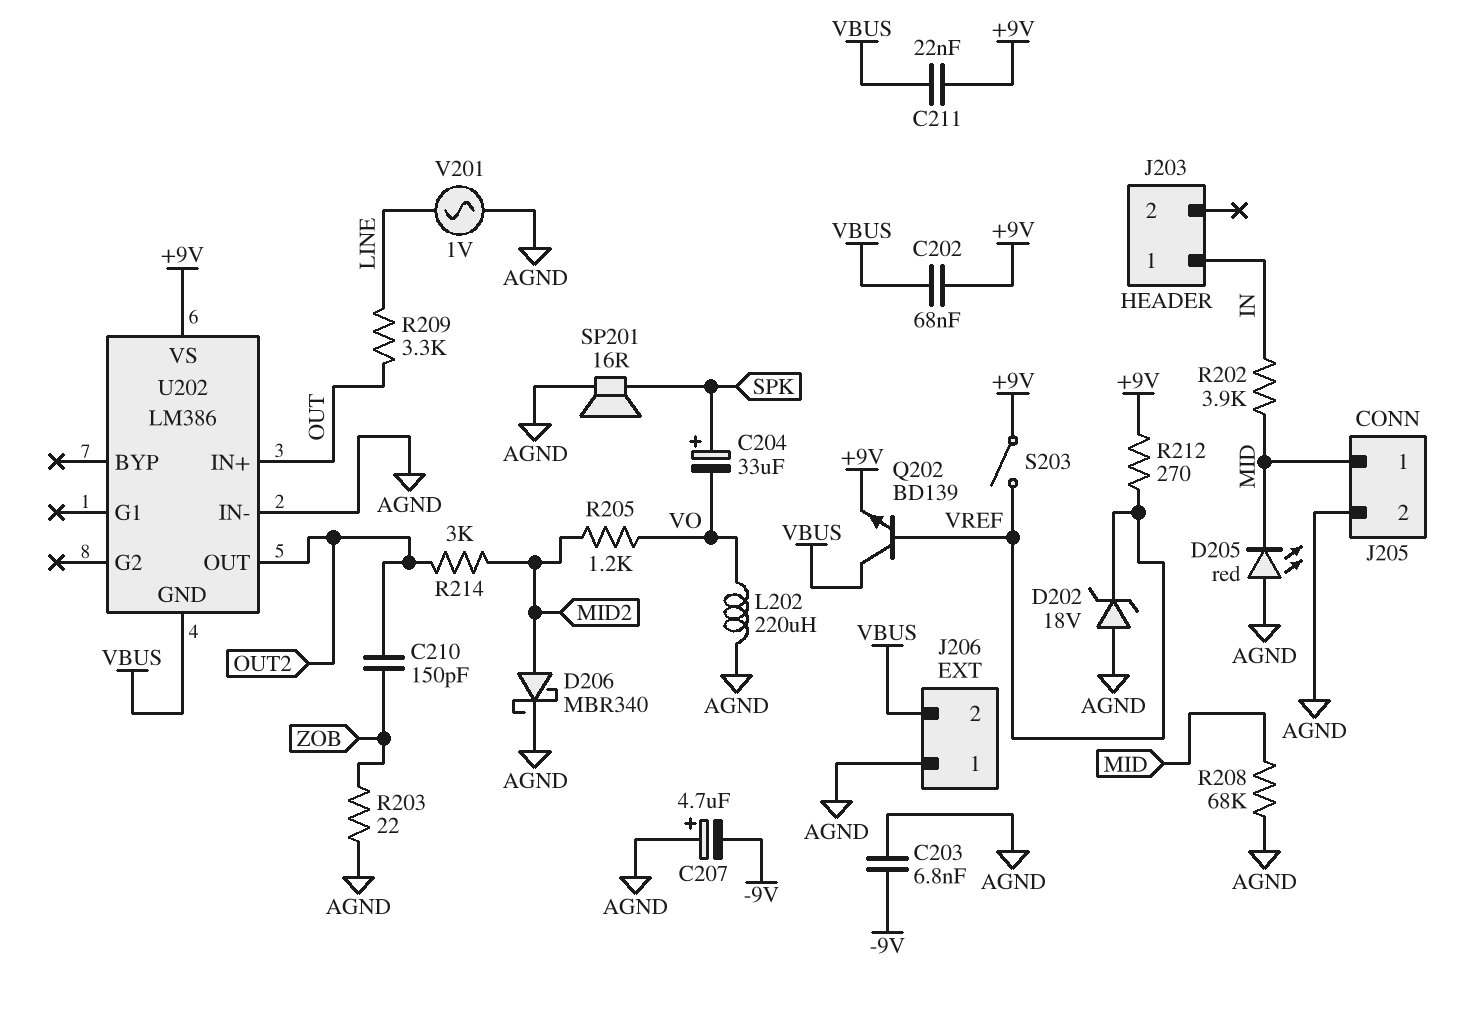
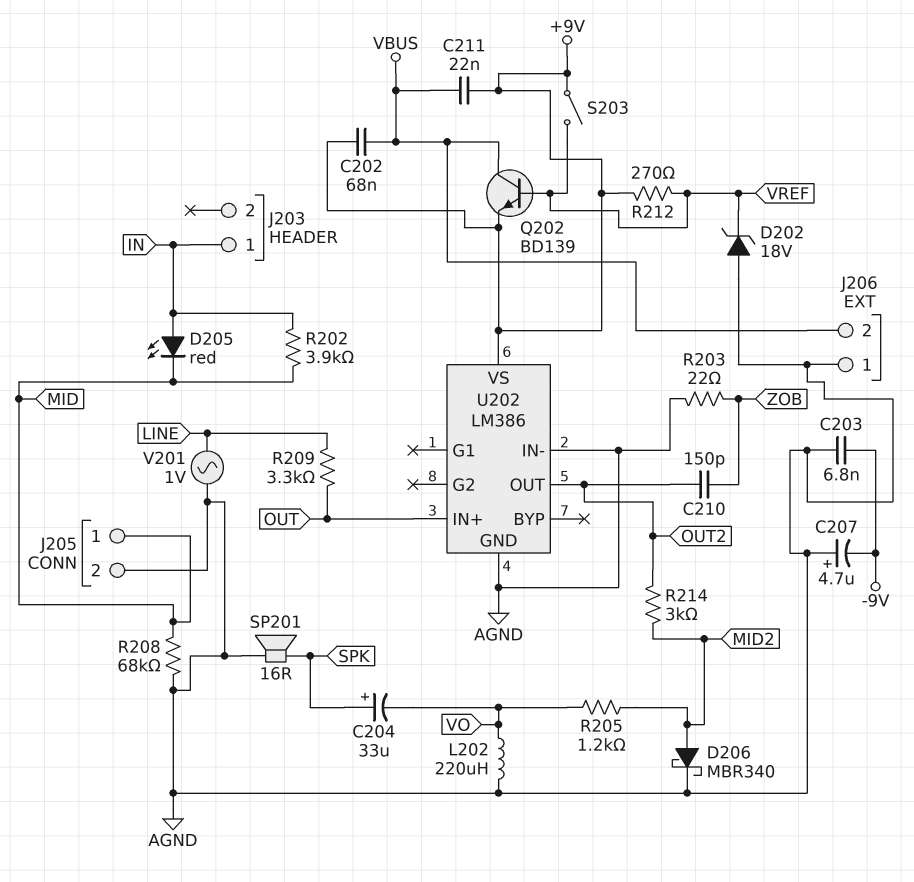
D205: LED red (A AGND, K MID) -> LED red (A IN, K MID)
U202 pin GND: VBUS -> AGND

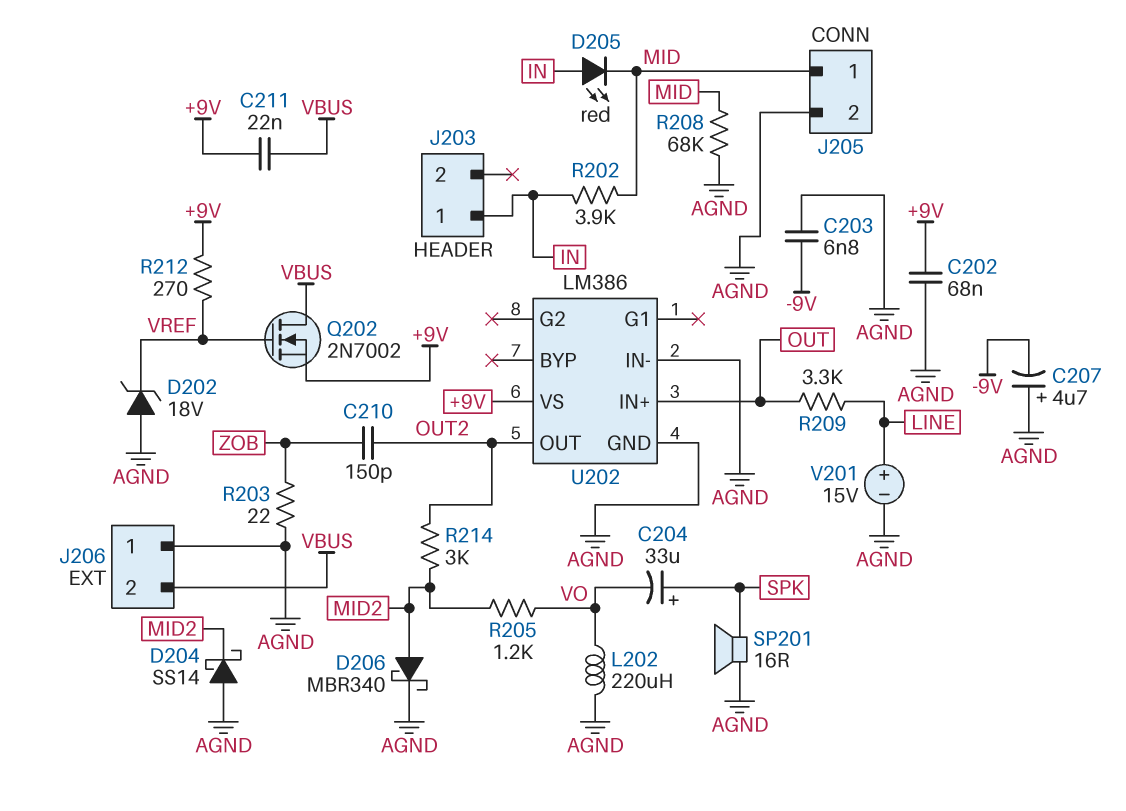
C202: 68nF (+9V, VBUS) -> 68nF (+9V, AGND)
D204: none -> schottky SS14 (A AGND, K MID2)
Q202: NPN BD139 (B VREF, C VBUS, E +9V) -> NMOS 2N7002 (G VREF, D VBUS, S +9V)
S203: switch (+9V, VREF) -> none
V201: AC 1V (AGND, LINE) -> 15V (plus LINE, minus AGND)

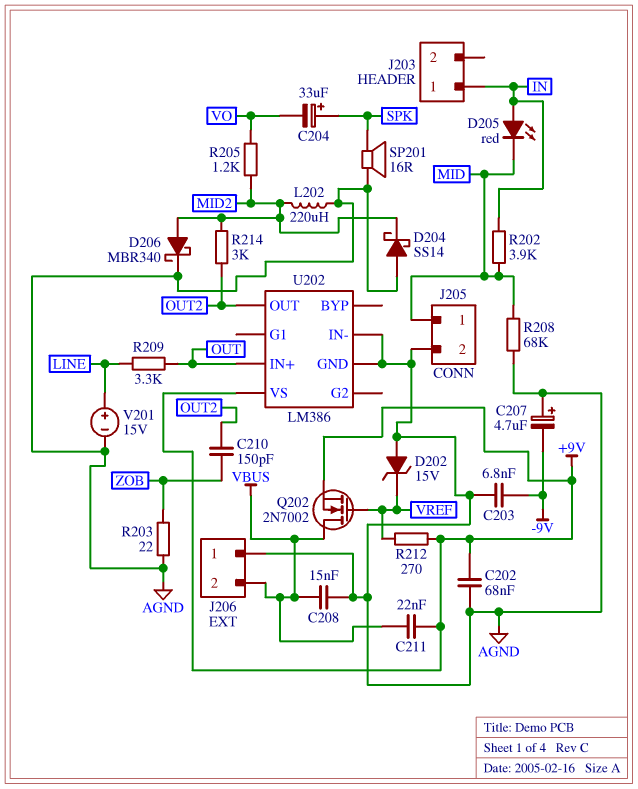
C208: none -> 15nF (AGND, VBUS)
D202: zener 18V (A AGND, K VREF) -> zener 15V (A AGND, K VREF)
L202: 220uH (AGND, VO) -> 220uH (AGND, MID2)

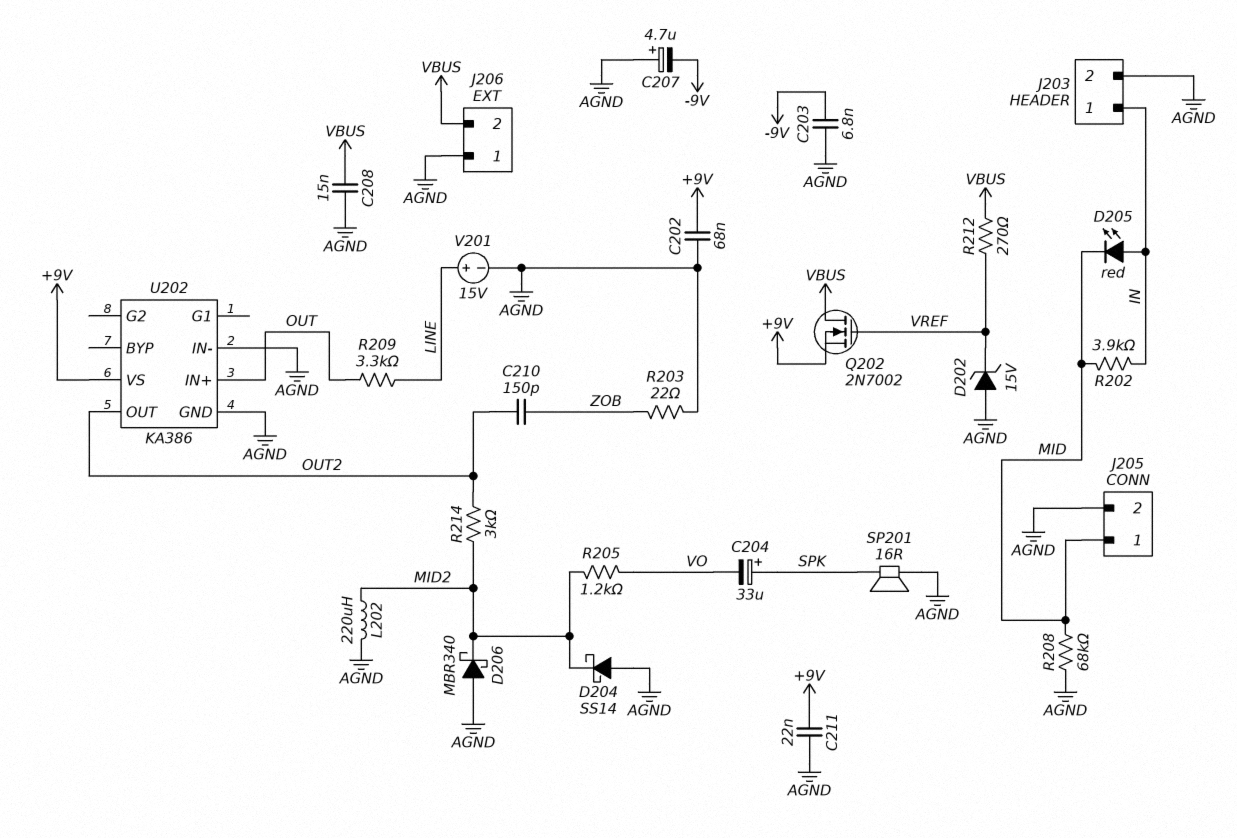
C211: 22nF (+9V, VBUS) -> 22nF (+9V, AGND)
D206: schottky MBR340 (A MID2, K AGND) -> schottky MBR340 (A AGND, K MID2)
J203 pin 2: none -> AGND
R212: 270 (+9V, VREF) -> 270 (VBUS, VREF)
U202: LM386 -> KA386

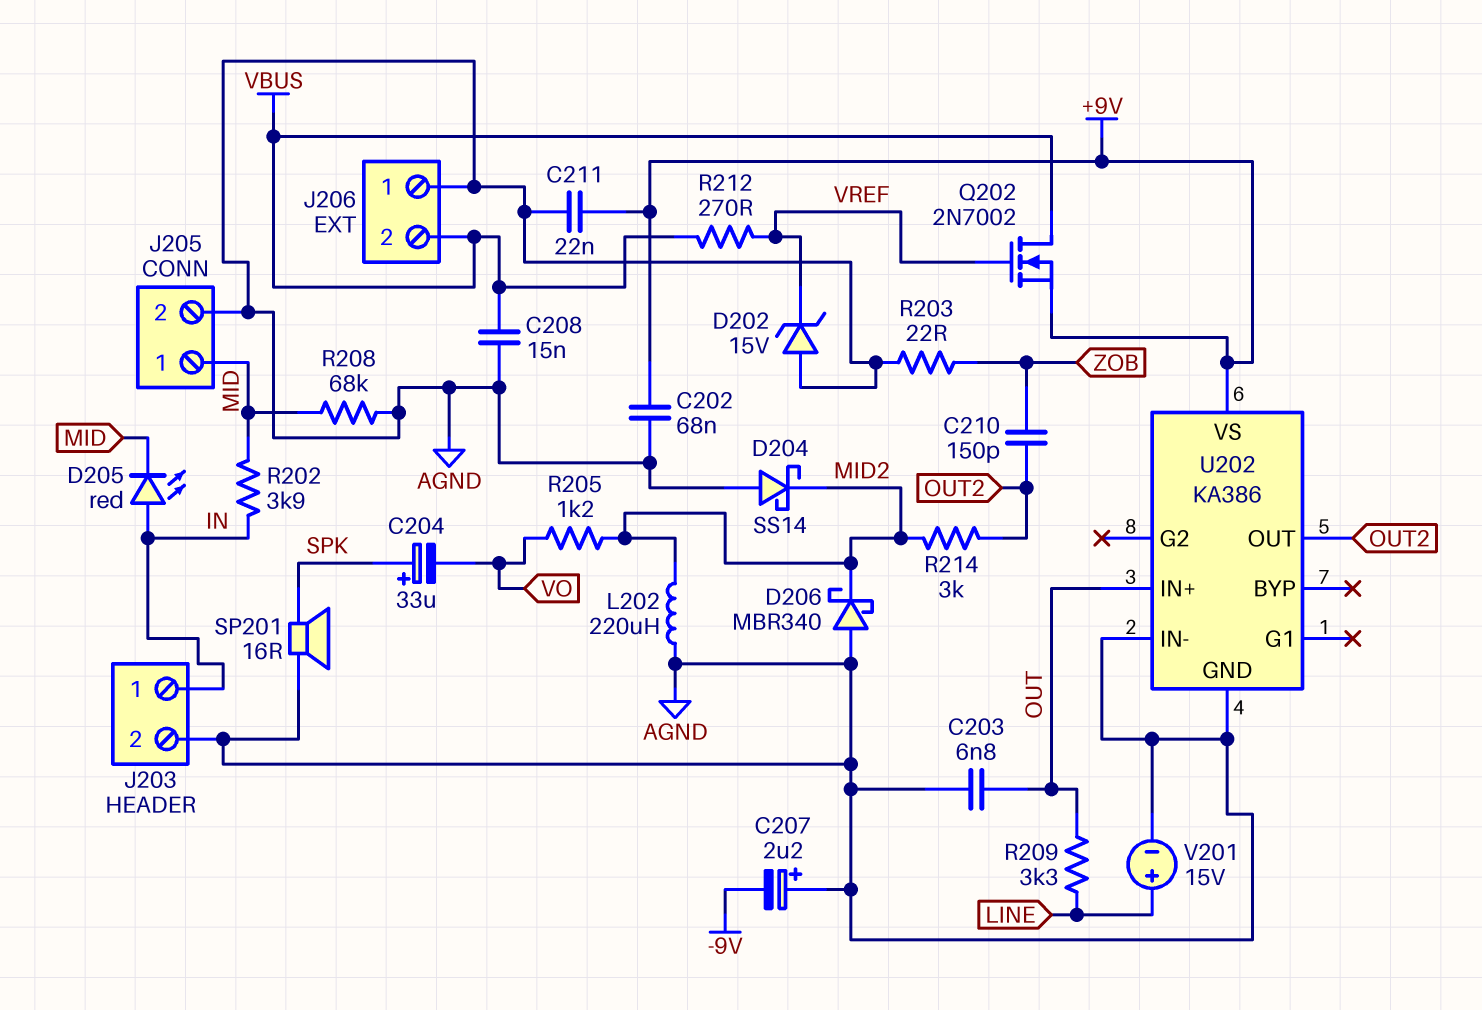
C203: 6.8nF (-9V, AGND) -> 6.8nF (AGND, OUT)
C207: 4.7uF (plus AGND, minus -9V) -> 2.2uF (plus AGND, minus -9V)

